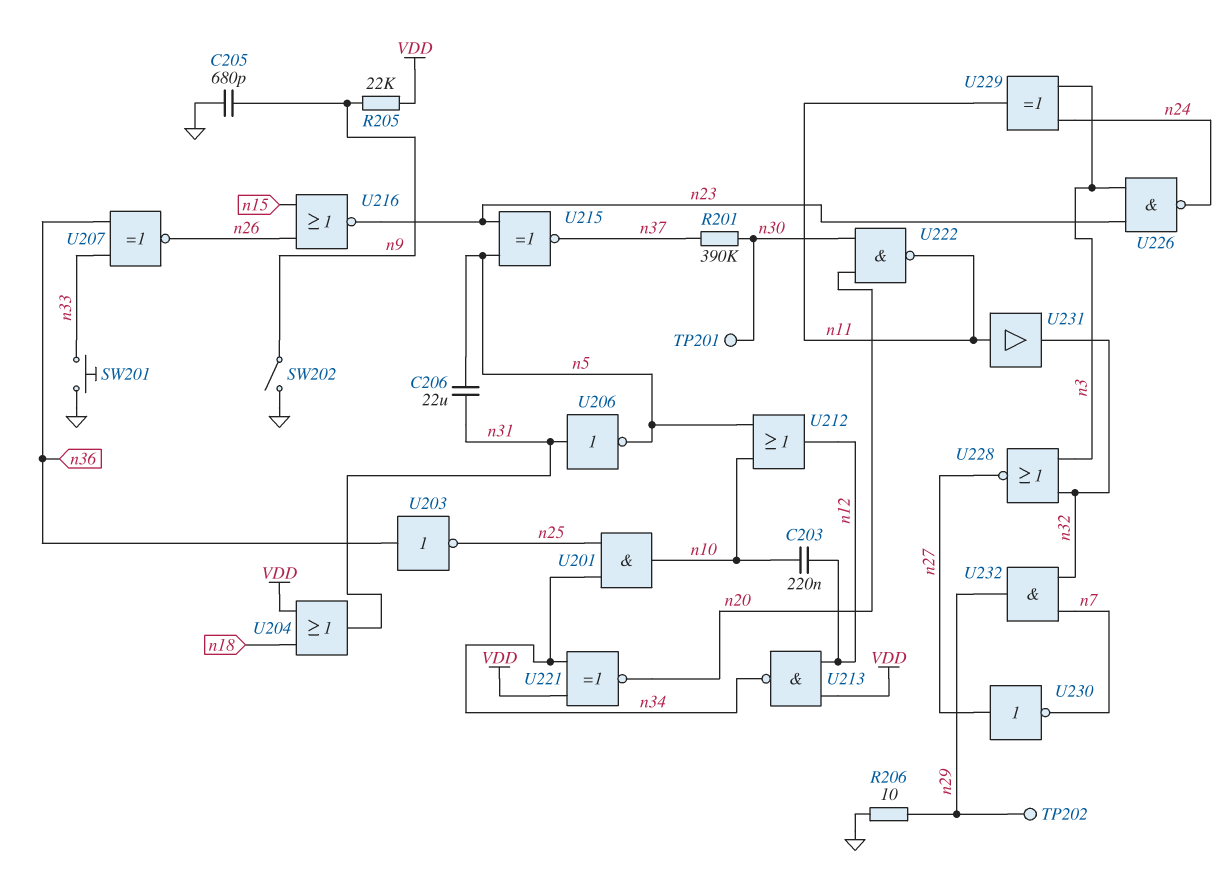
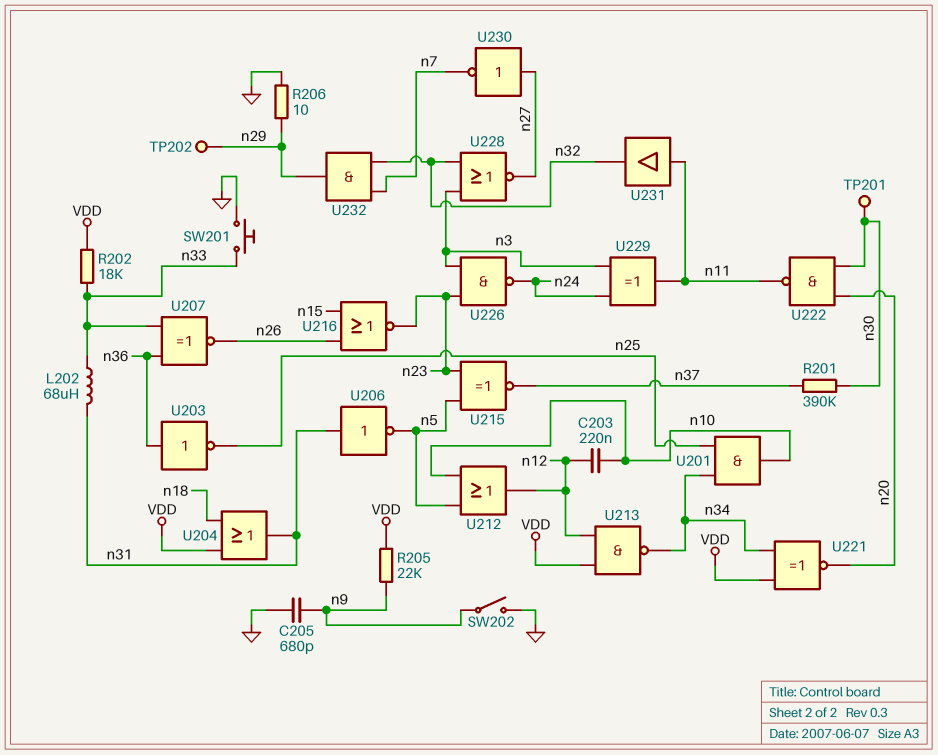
C206: 22uF (n5, n31) -> none
L202: none -> 68uH (n31, n33)
R202: none -> 18k (VDD, n33)

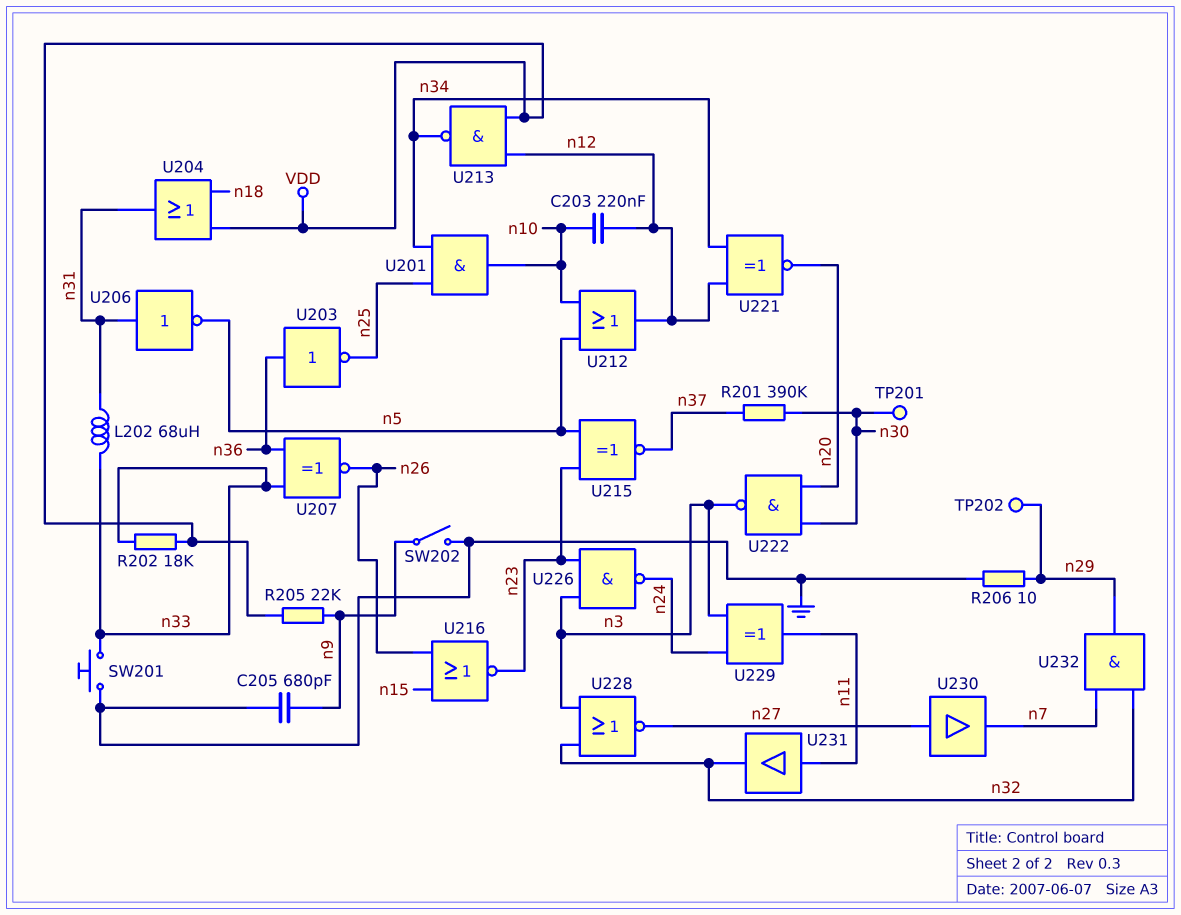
U221: XNOR (in VDD, in n34, out n20) -> XNOR (in n12, in n34, out n20)
U222: NAND (in n20, in n30, out n11) -> NAND (in n20, in n30, out n3)
U230: NOT (in n27, out n7) -> buffer (in n27, out n7)

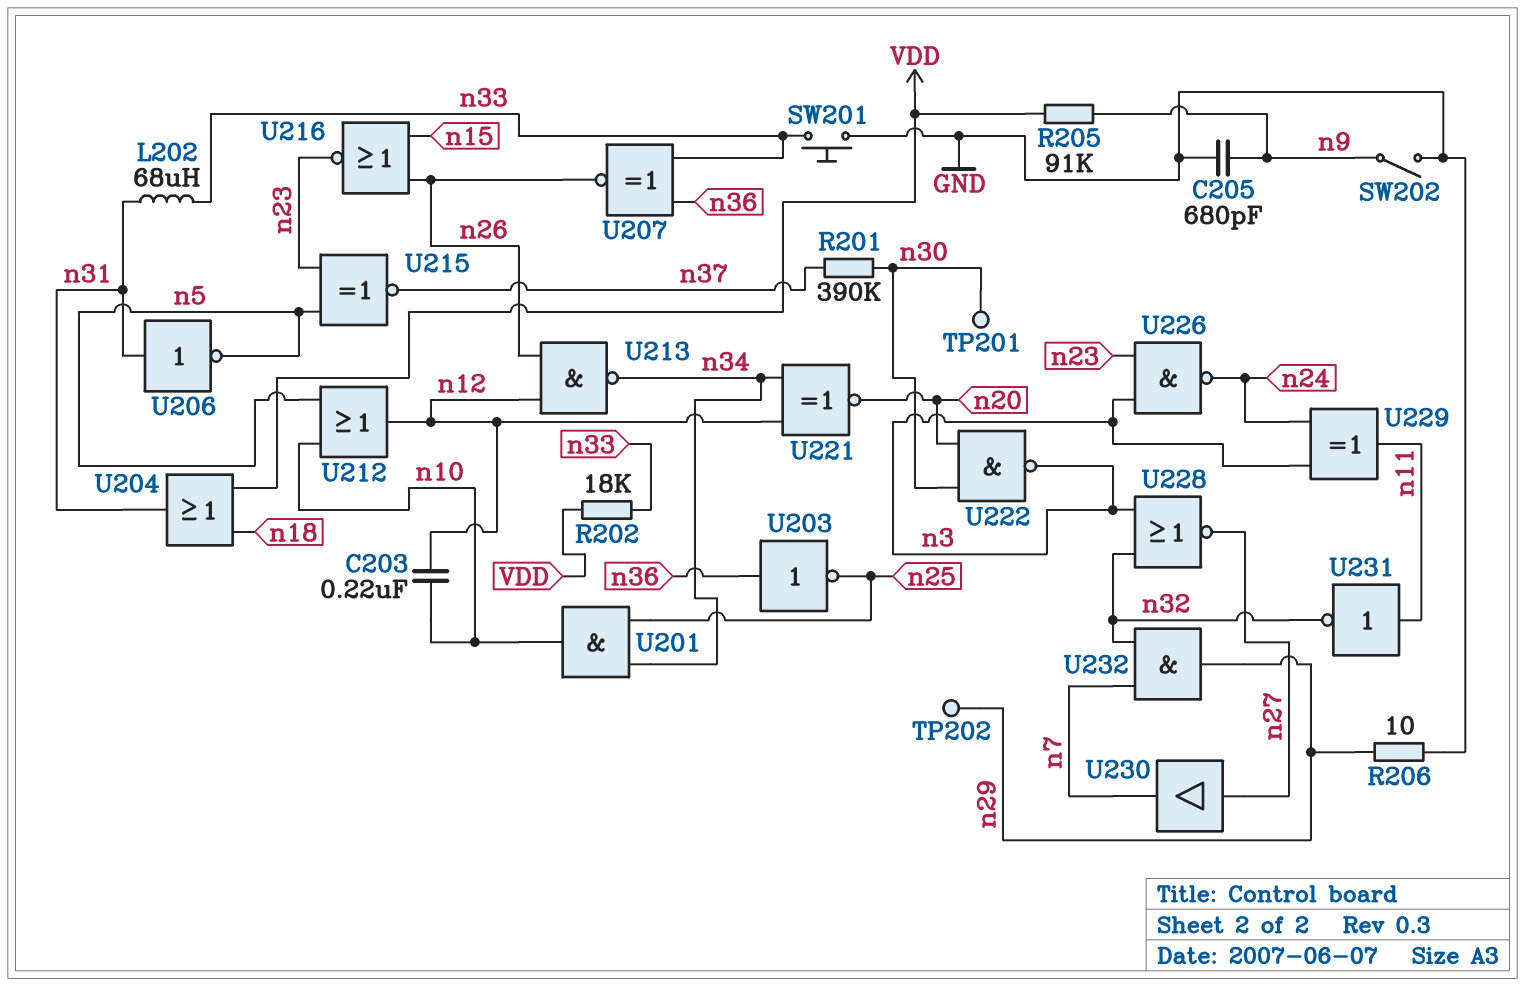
R205: 22k (VDD, n9) -> 91k (VDD, n9)
U213: NAND (in VDD, in n12, out n34) -> NAND (in n12, in n26, out n34)
U231: buffer (in n11, out n32) -> NOT (in n11, out n32)

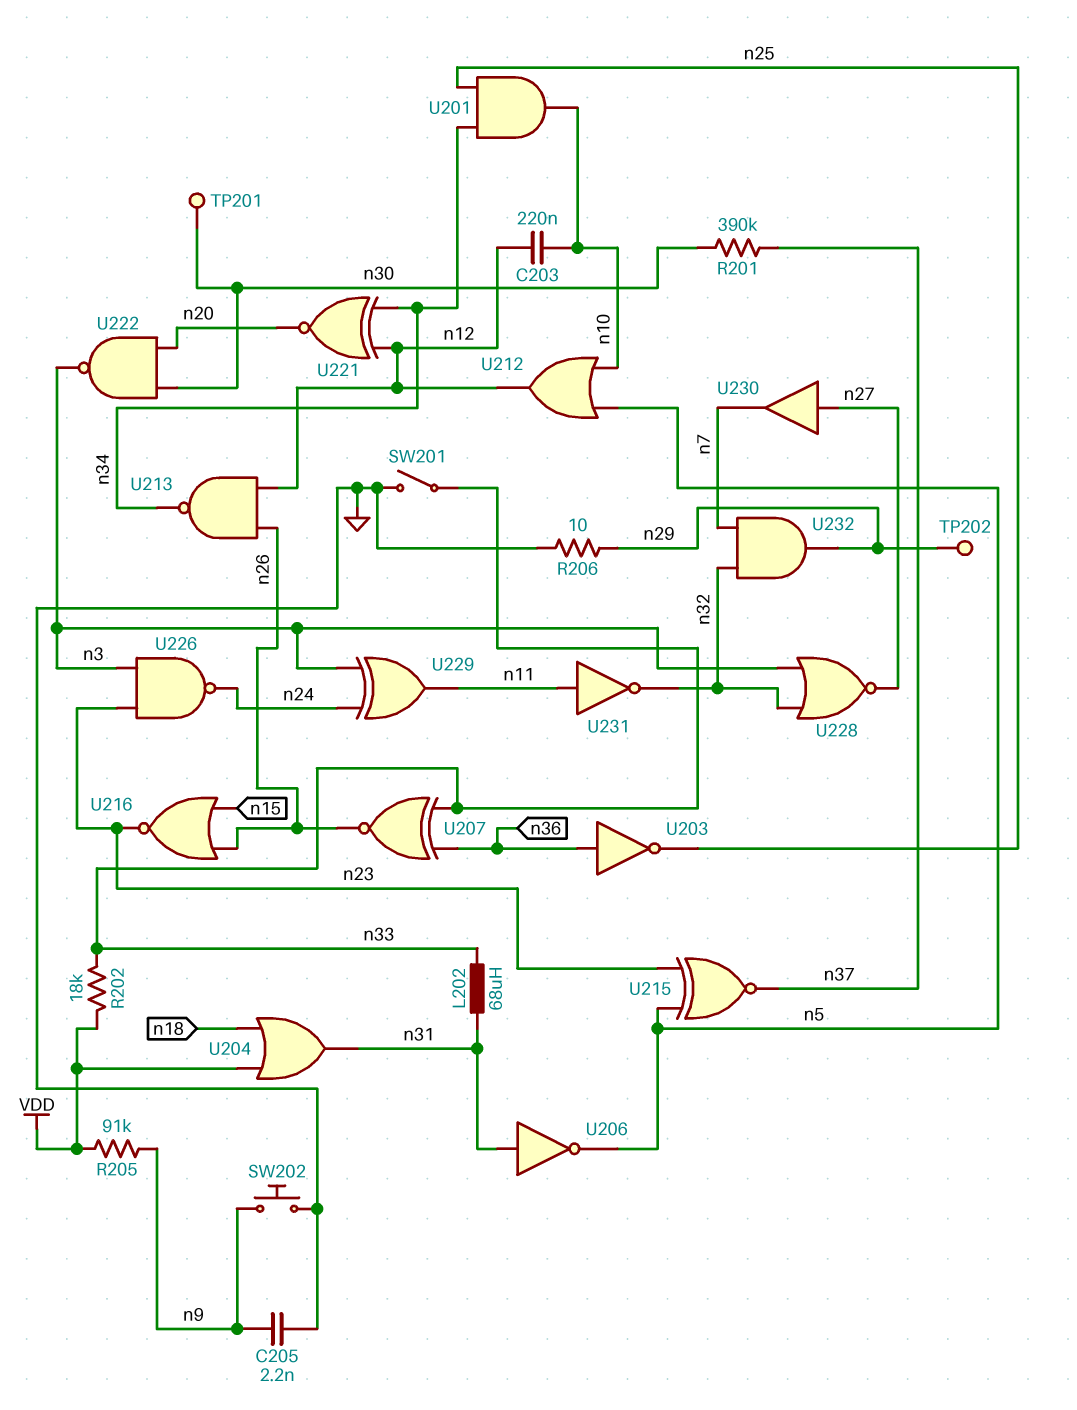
C205: 680pF (GND, n9) -> 2.2nF (GND, n9)
SW201: button (GND, n33) -> switch (GND, n33)
SW202: switch (GND, n9) -> button (GND, n9)

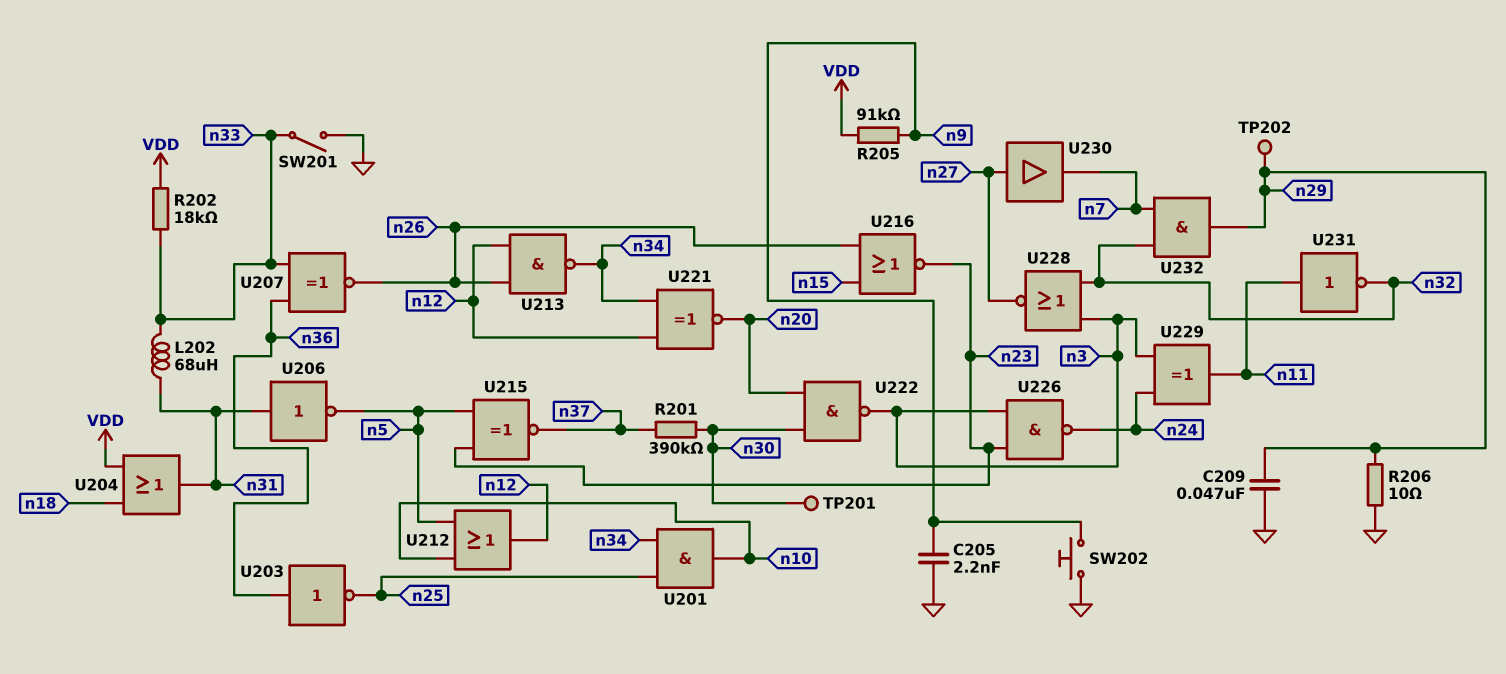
C203: 220nF (n10, n12) -> none
C209: none -> 47nF (GND, n29)

